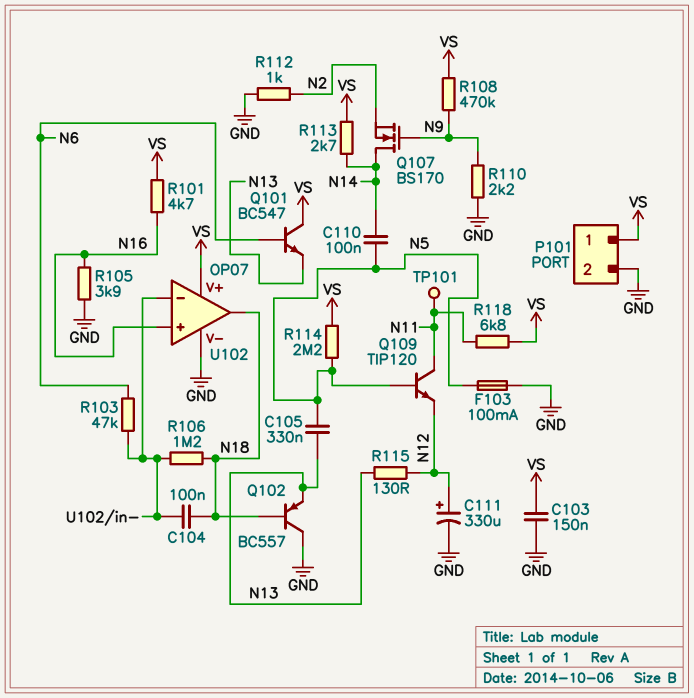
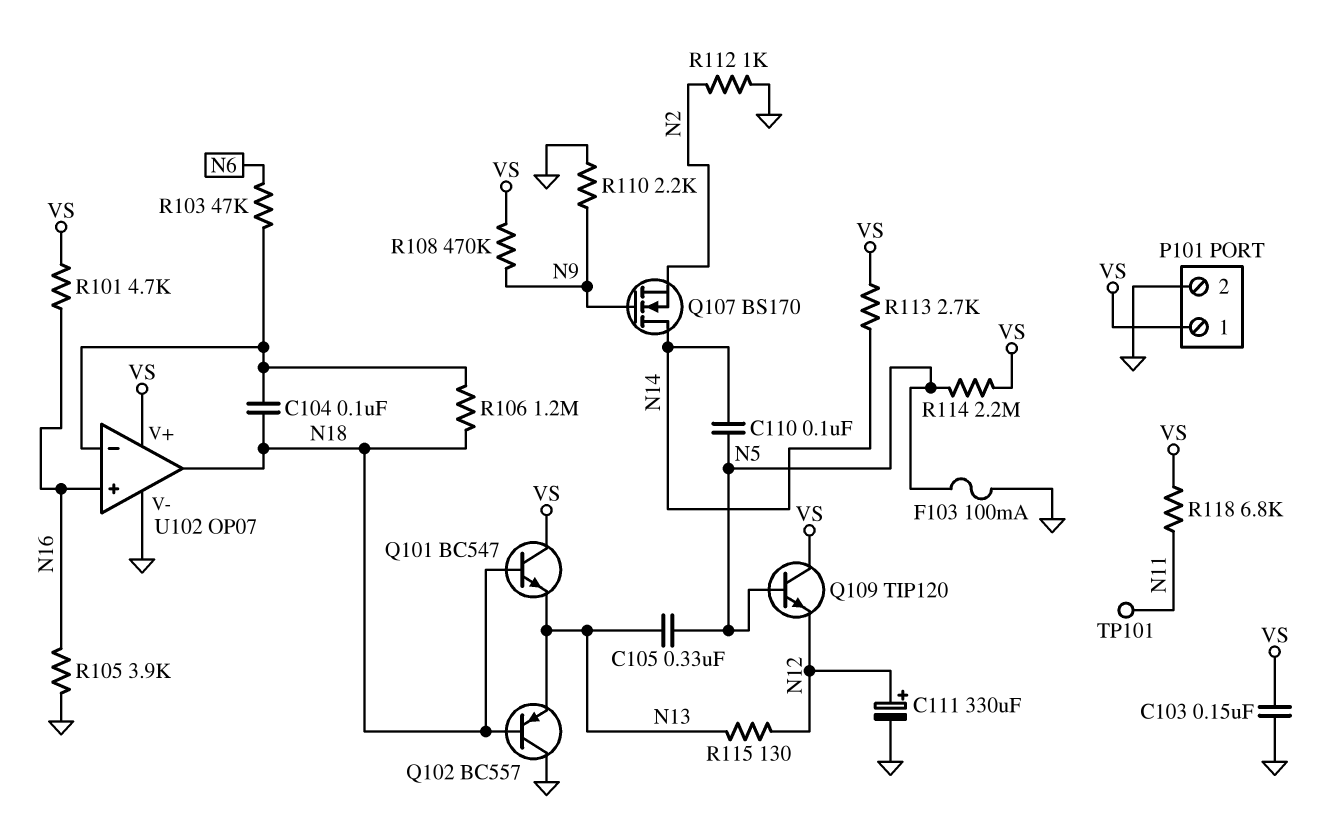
Q101: NPN BC547 (B N6, C VS, E N13) -> NPN BC547 (B N18, C VS, E N13)
Q109: NPN TIP120 (B N5, C N11, E N12) -> NPN TIP120 (B N5, C VS, E N12)

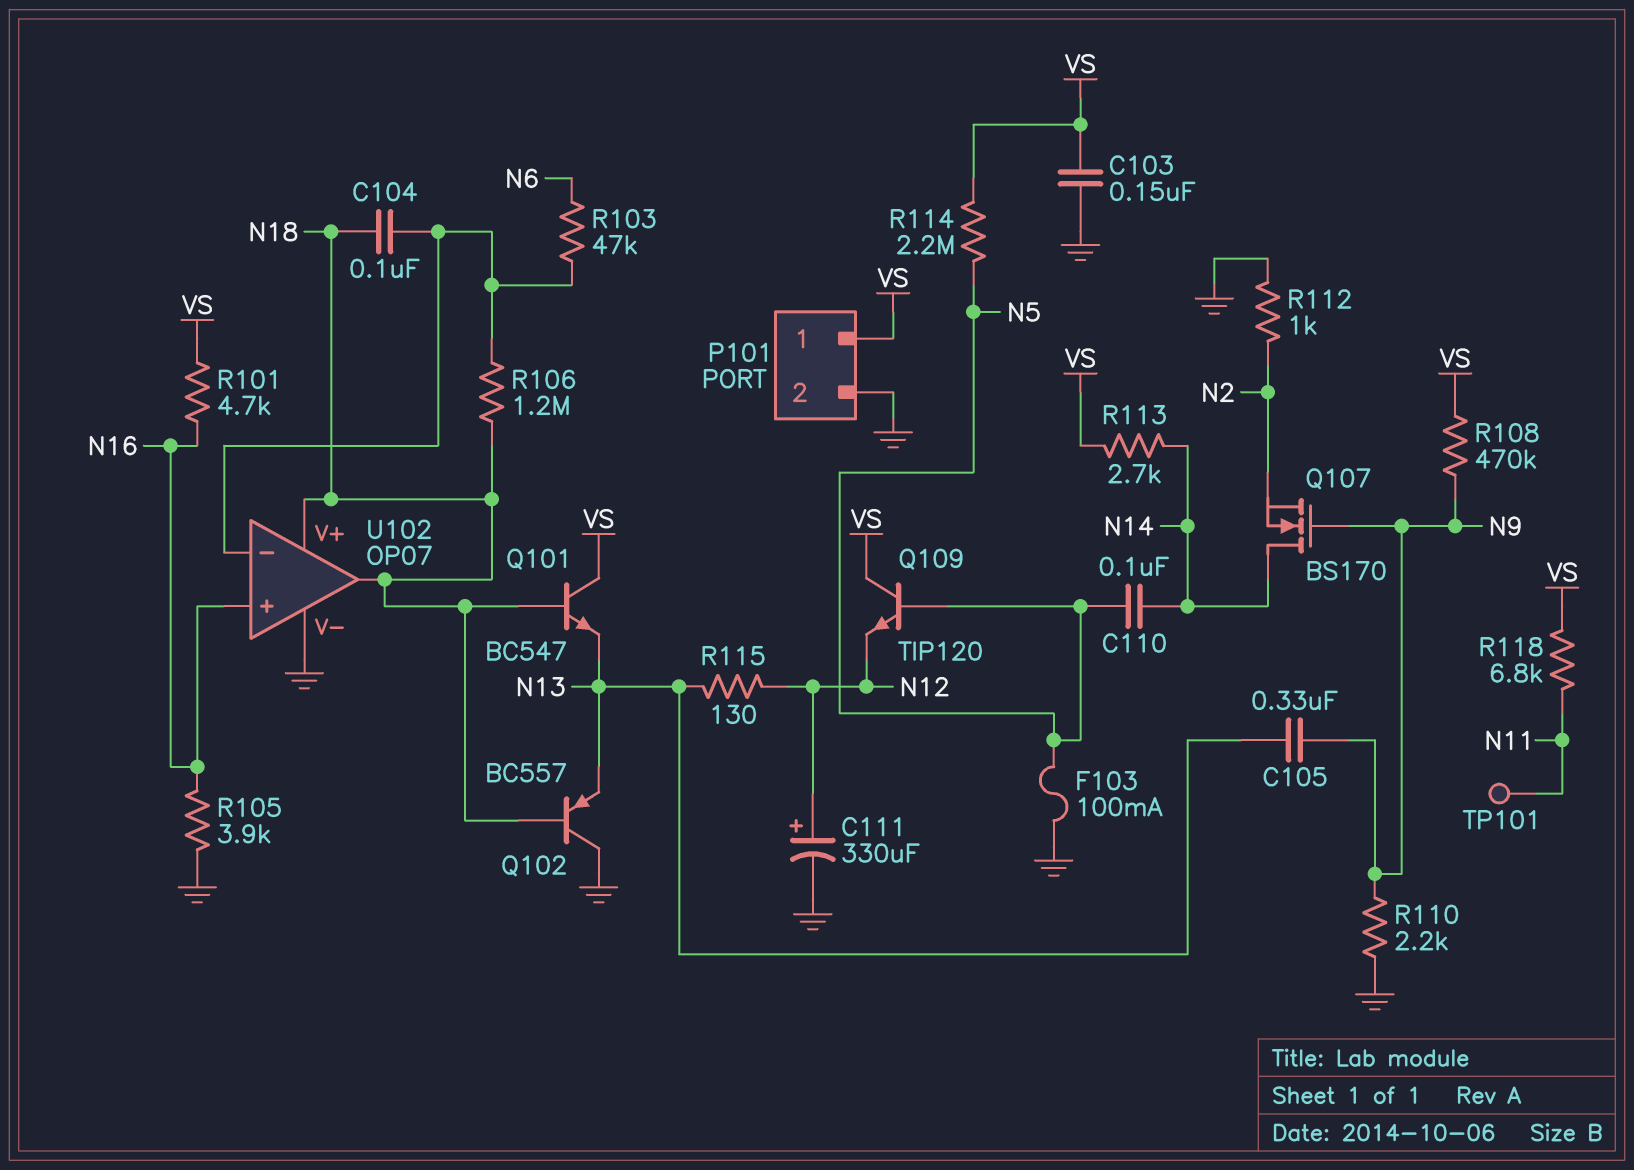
C105: 330nF (N5, N13) -> 330nF (N9, N13)
U102 pin V+: VS -> N18

